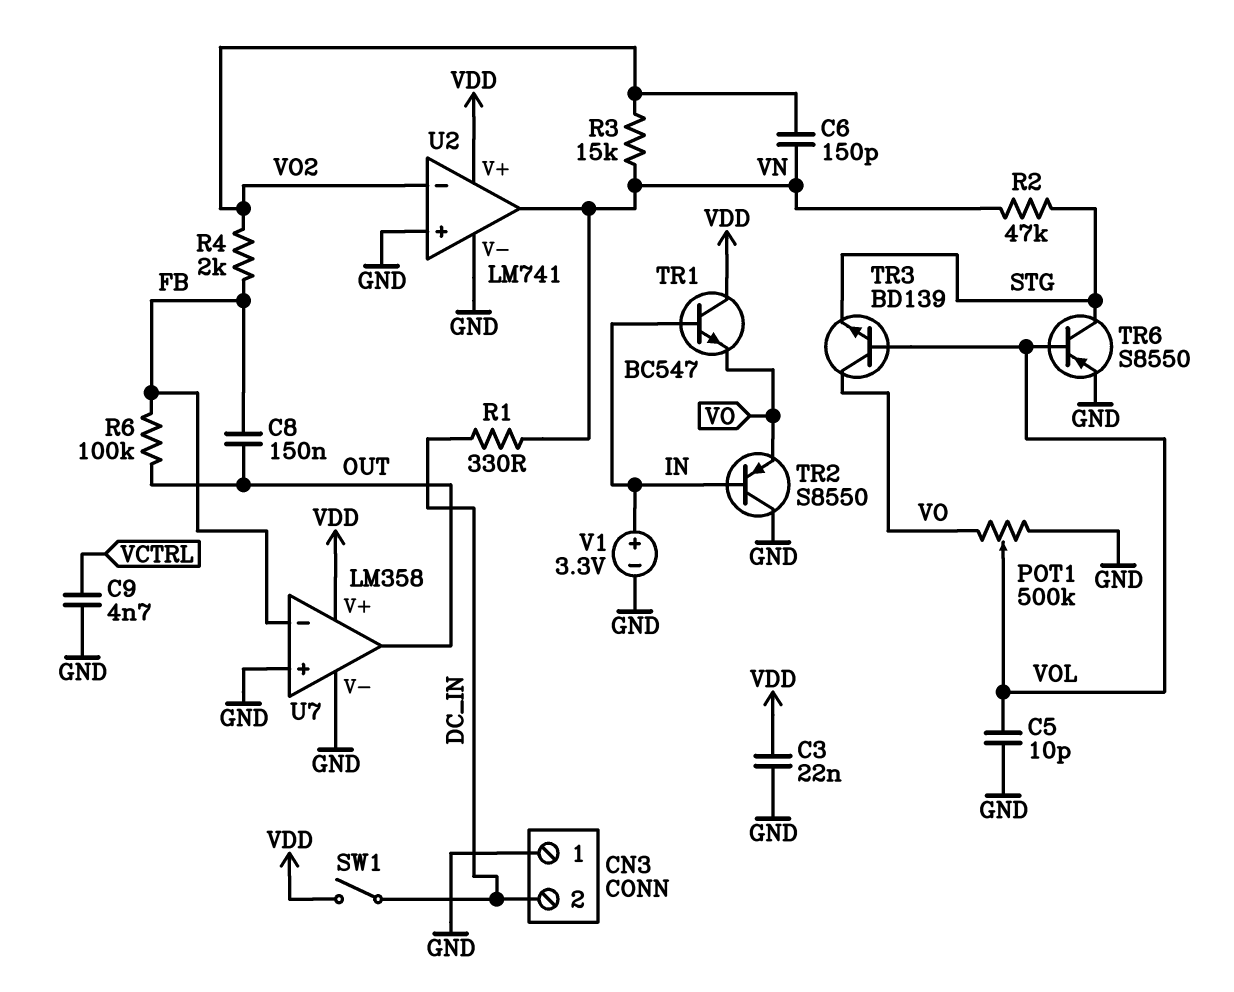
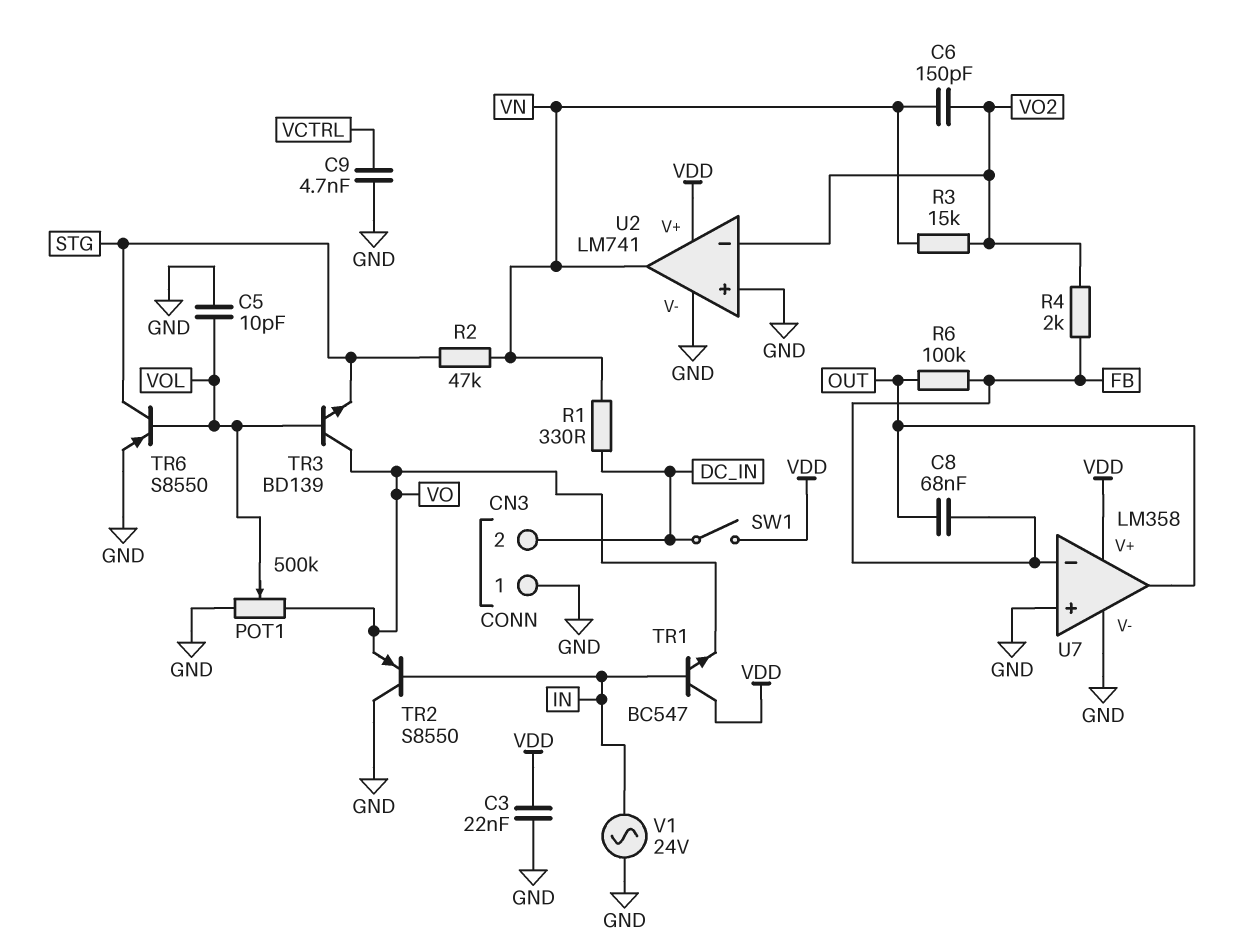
C8: 150nF (FB, OUT) -> 68nF (FB, OUT)
V1: 3.3V (plus IN, minus GND) -> AC 24V (GND, IN)

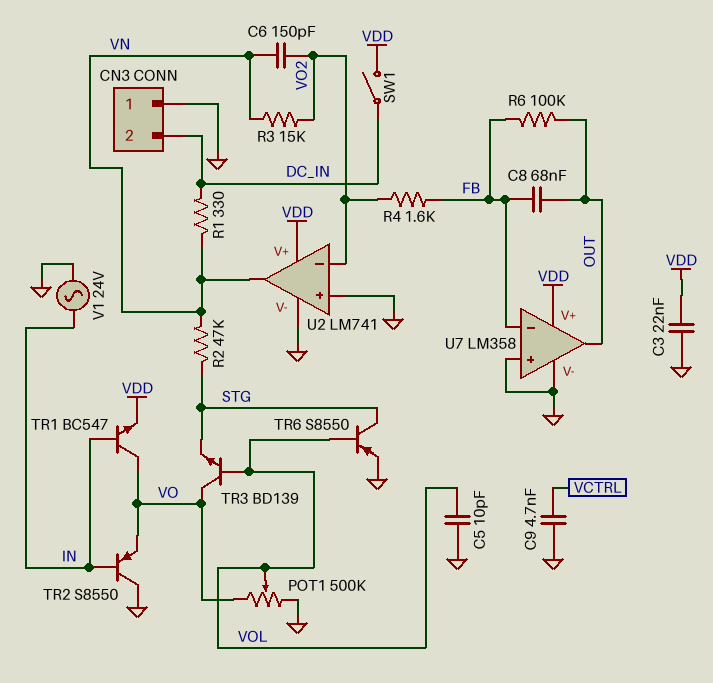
R4: 2k (FB, VO2) -> 1.6k (FB, VO2)
TR1: NPN BC547 (B IN, C VDD, E VO) -> NPN BC547 (B IN, C VO, E VDD)

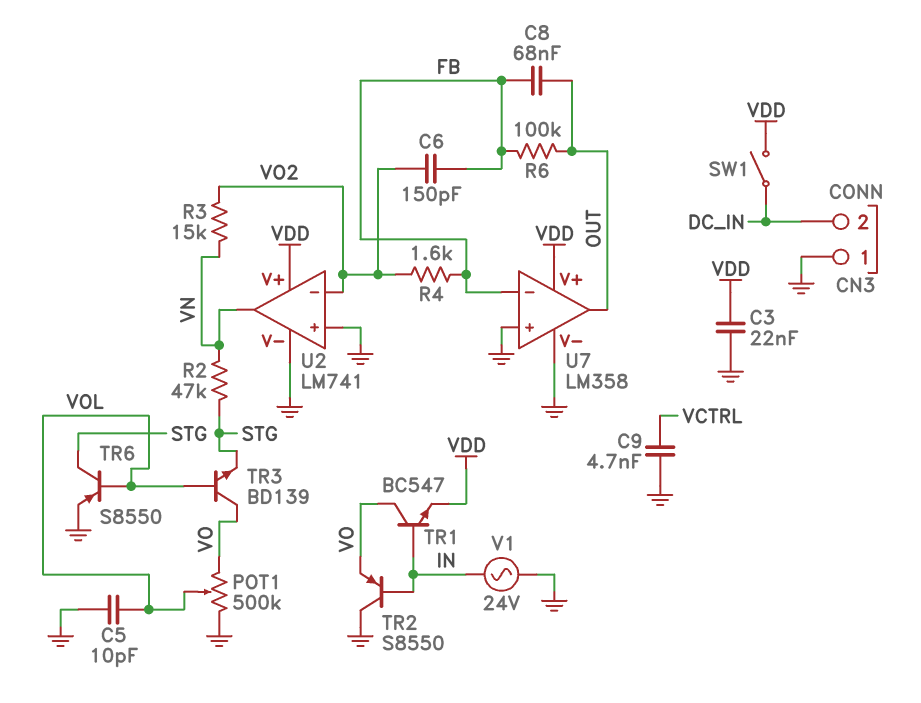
C6: 150pF (VN, VO2) -> 150pF (FB, VO2)
R1: 330 (DC_IN, VN) -> none

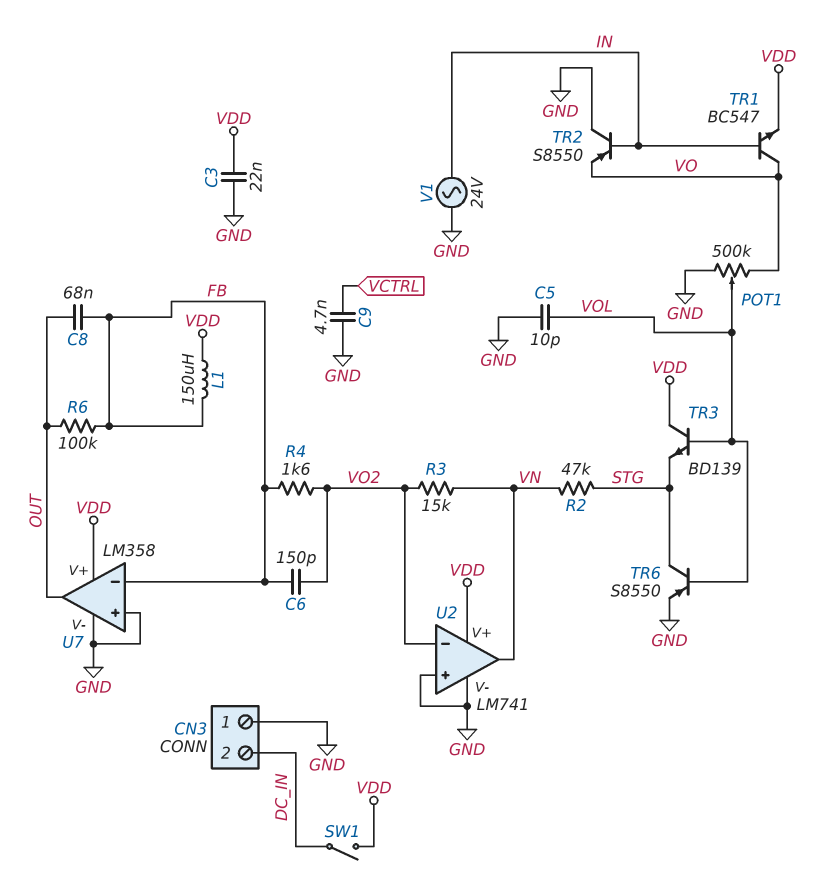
L1: none -> 150uH (FB, VDD)
TR3: NPN BD139 (B VOL, C VO, E STG) -> NPN BD139 (B VOL, C VDD, E STG)

